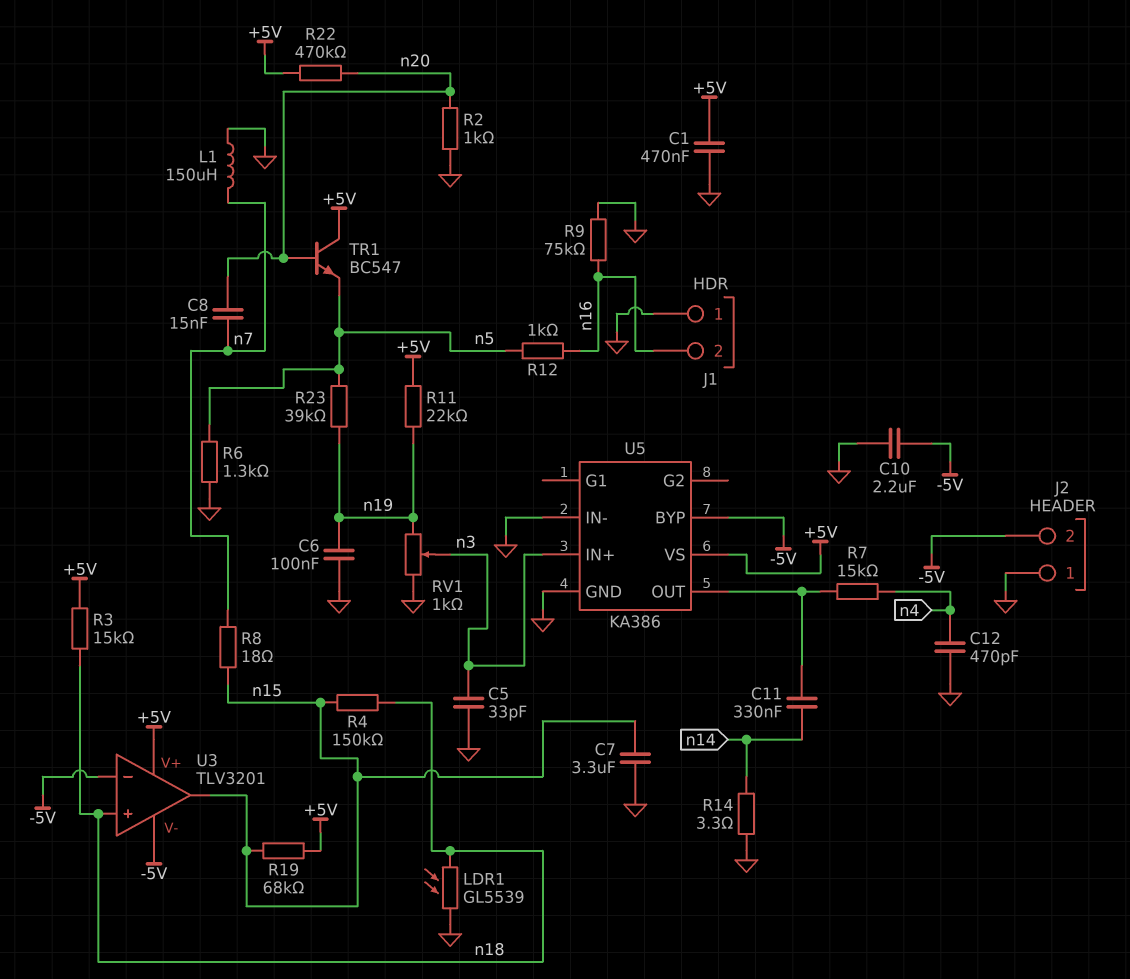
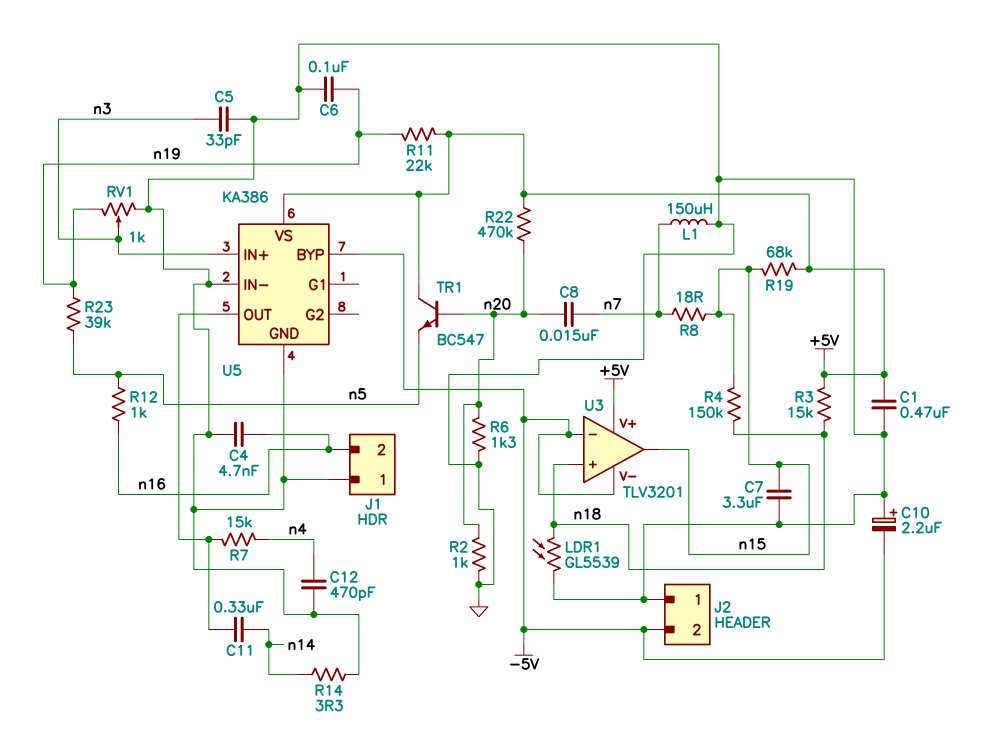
C4: none -> 4.7nF (GND, n16)
C10: 2.2uF (-5V, GND) -> 2.2uF (plus GND, minus -5V)
R6: 1.3k (GND, n5) -> 1.3k (GND, n20)
R9: 75k (GND, n16) -> none

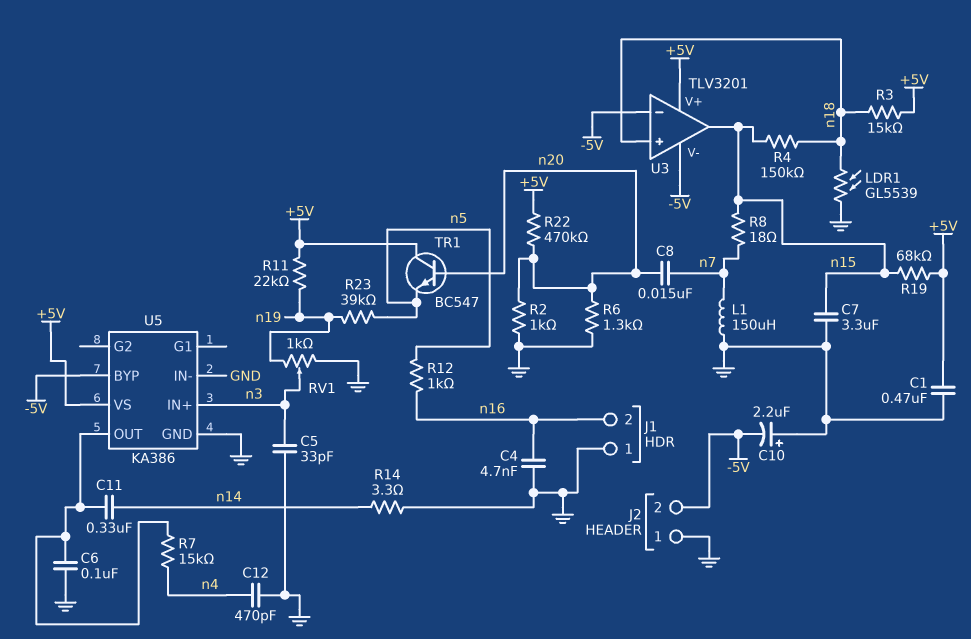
C6: 100nF (GND, n19) -> 100nF (GND, U5/OUT)

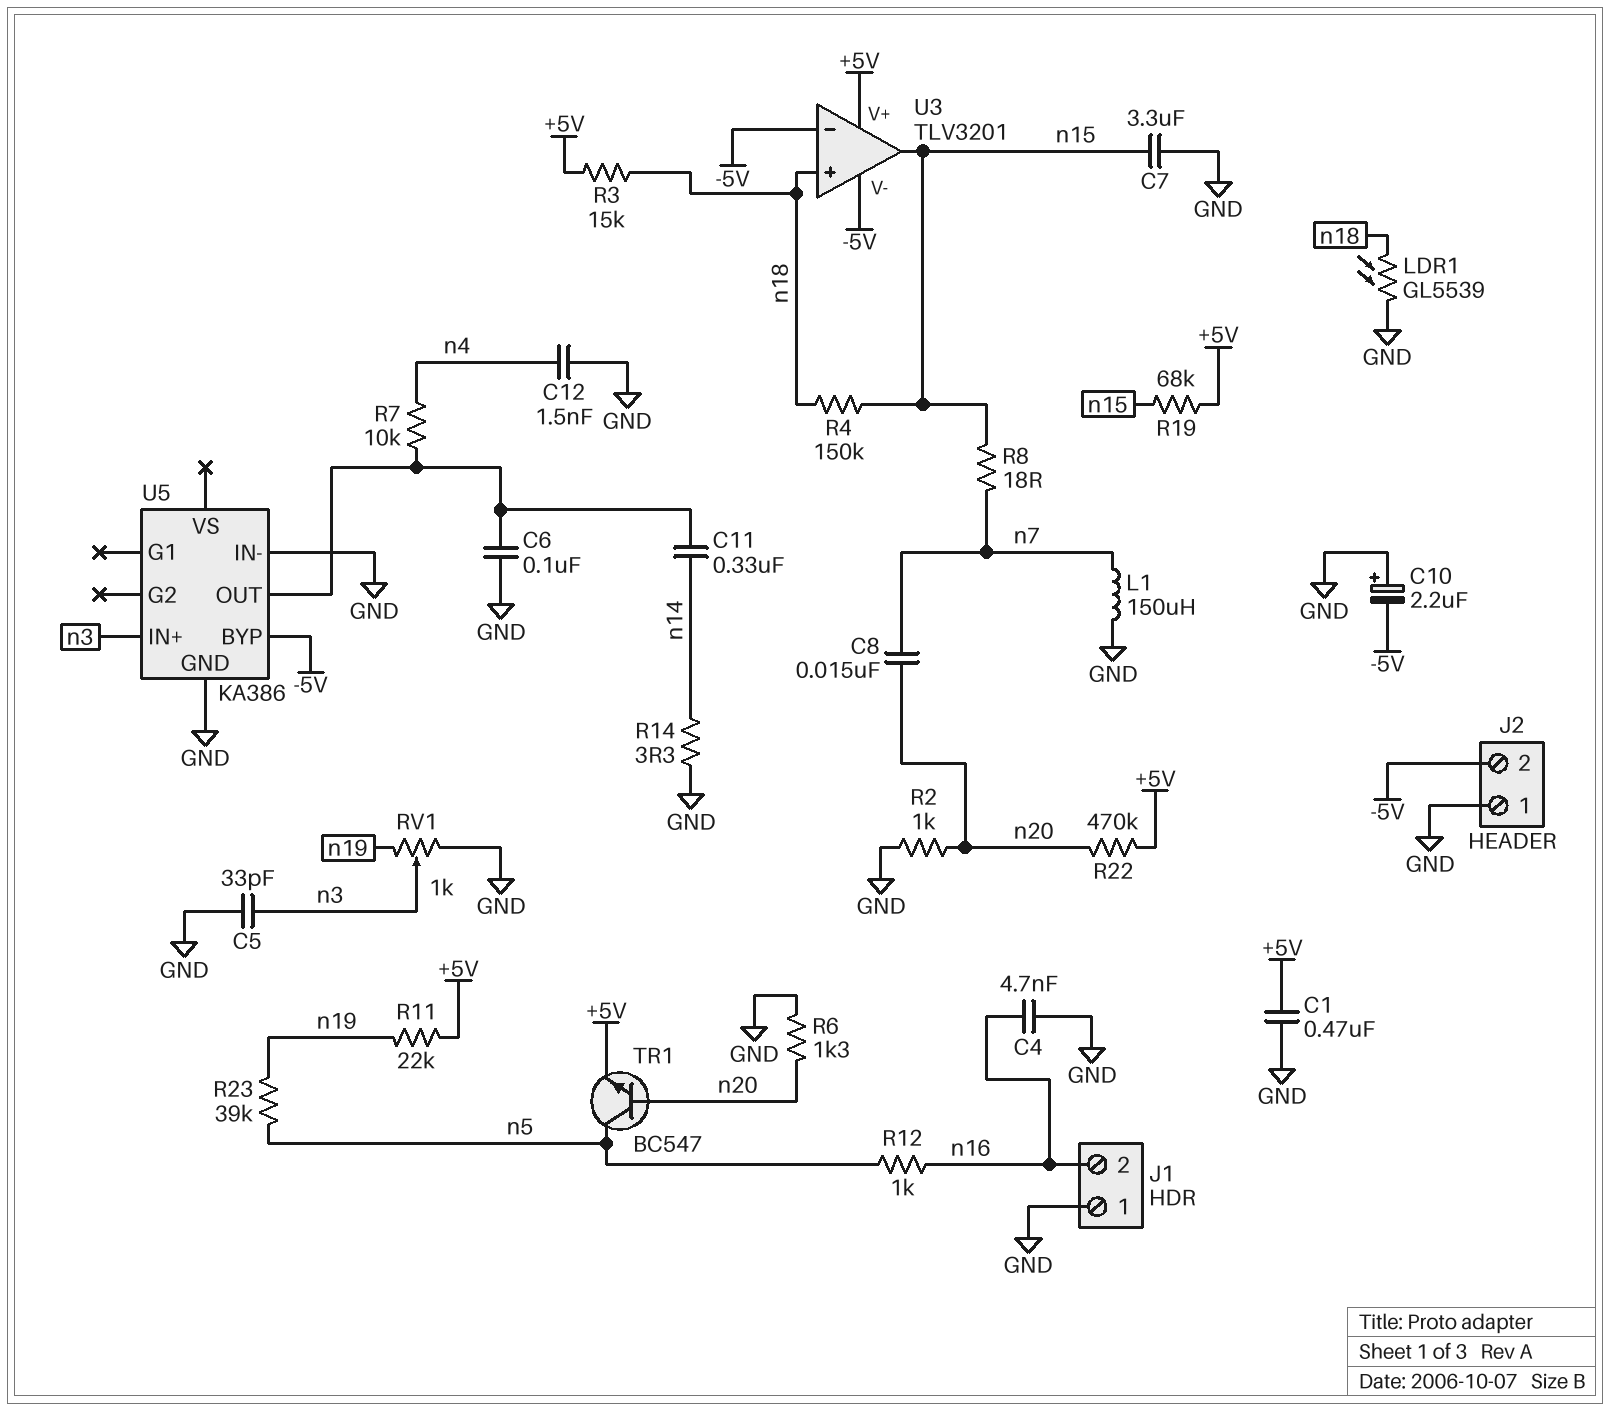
C12: 470pF (GND, n4) -> 1.5nF (GND, n4)
R7: 15k (U5/OUT, n4) -> 10k (U5/OUT, n4)
TR1: NPN BC547 (B n20, C +5V, E n5) -> NPN BC547 (B n20, C n5, E +5V)
U5 pin VS: +5V -> none

